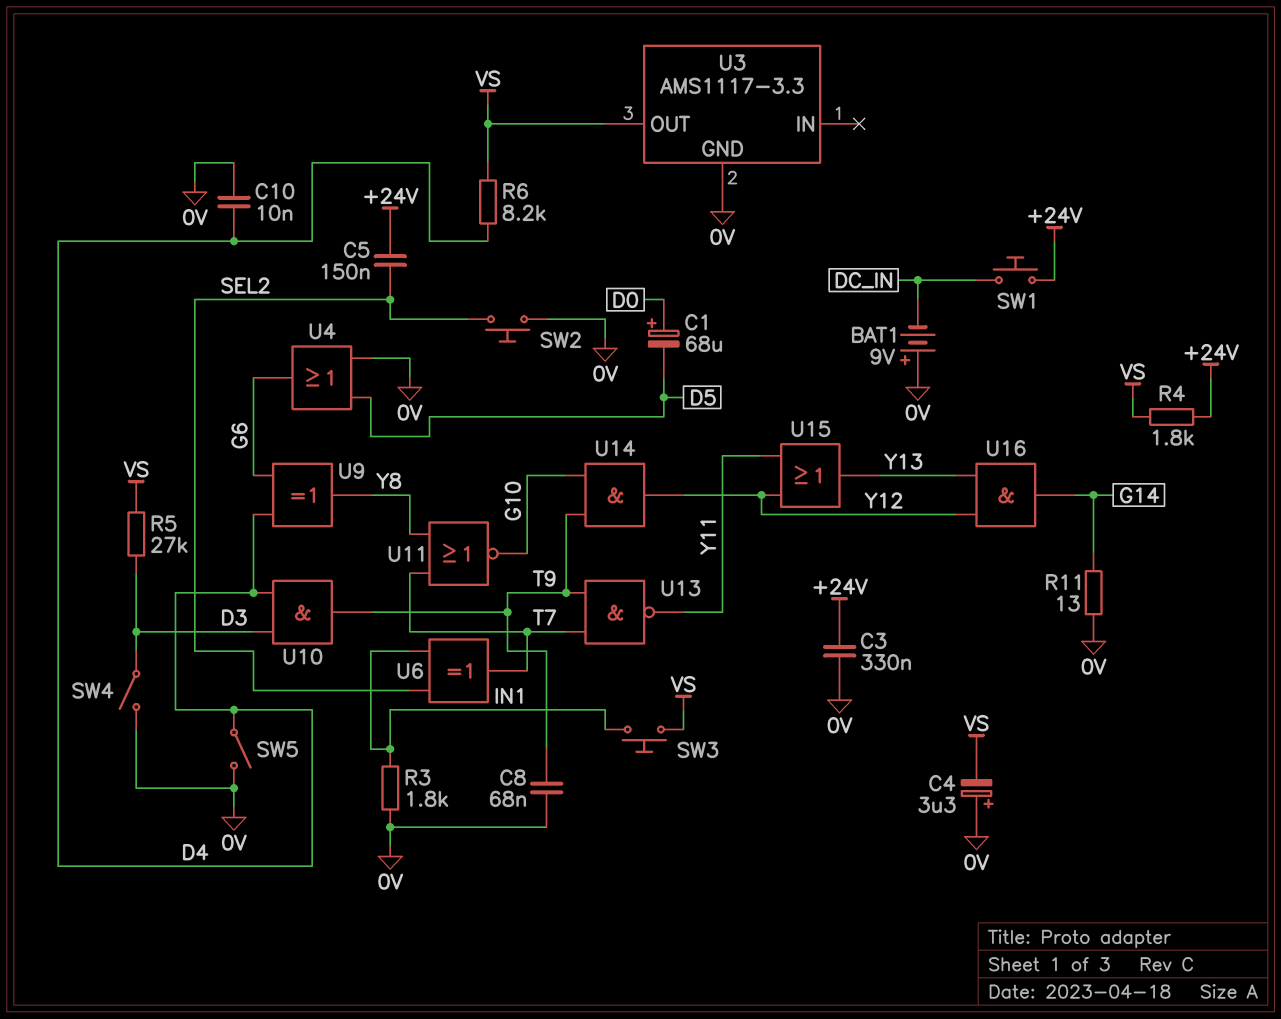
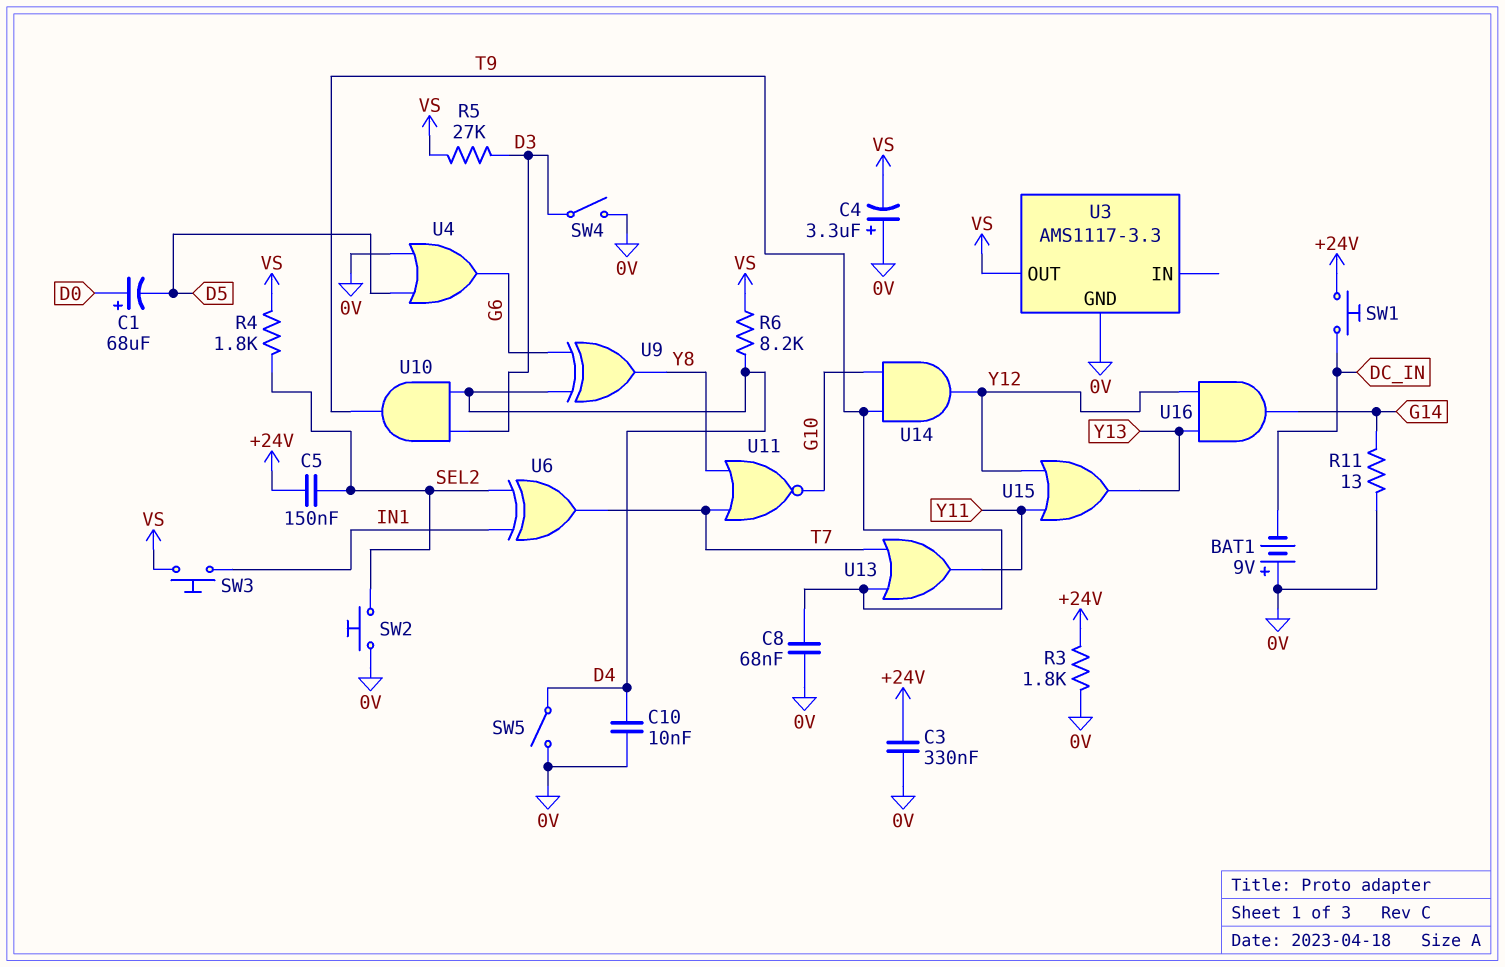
R3: 1.8k (0V, IN1) -> 1.8k (+24V, 0V)
R4: 1.8k (+24V, VS) -> 1.8k (SEL2, VS)
U13: NAND (in T7, in T9, out Y11) -> OR (in T7, in T9, out Y11)

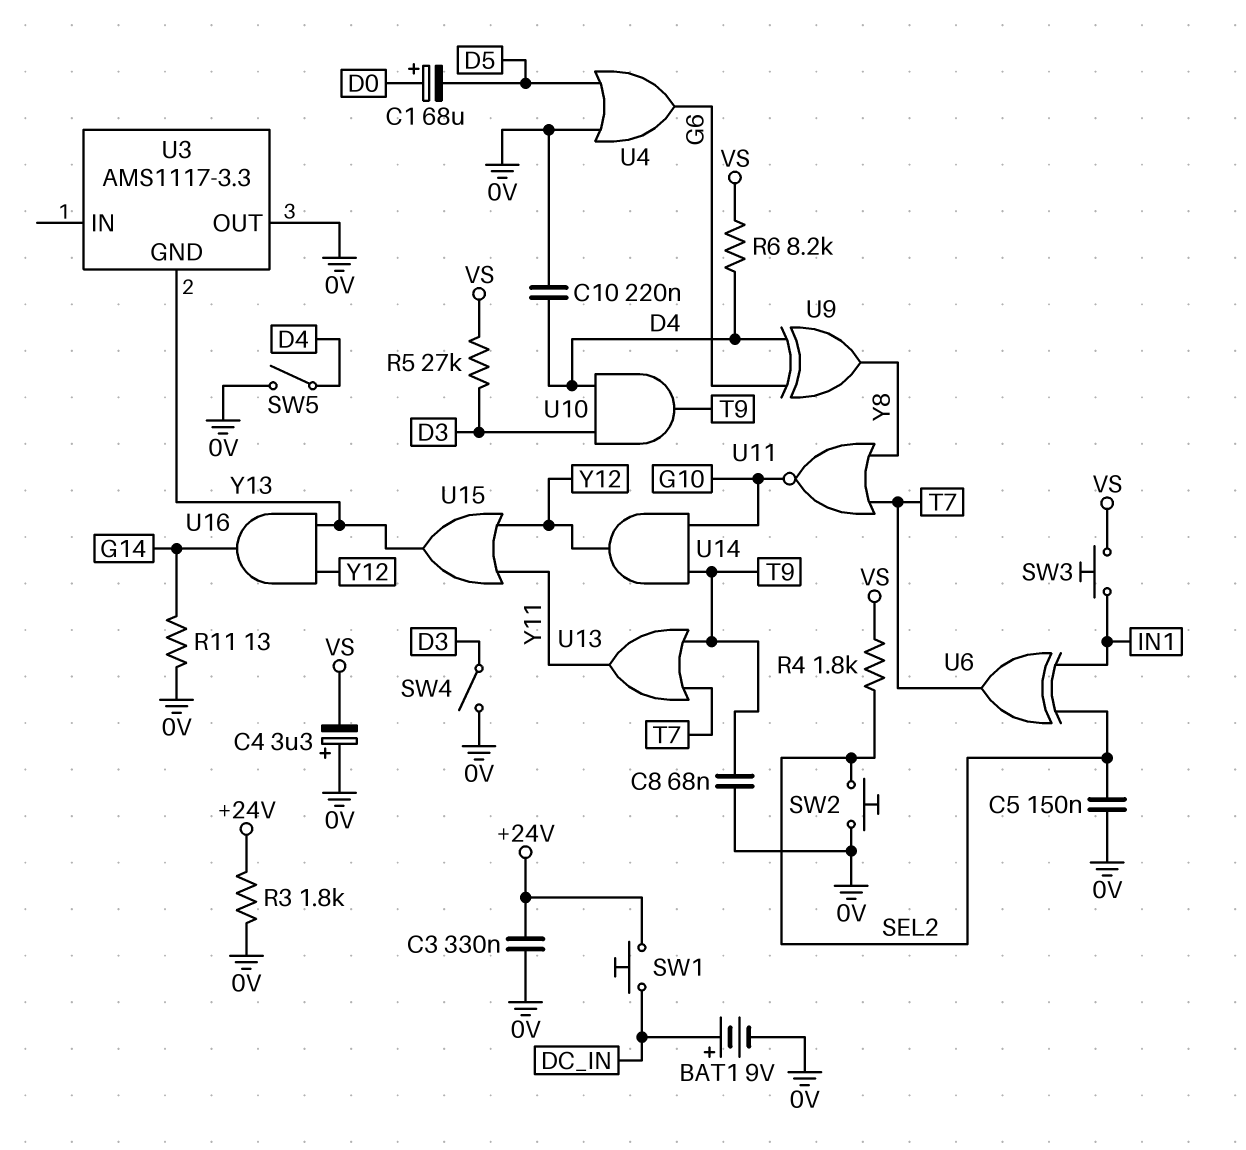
BAT1: 9V (plus 0V, minus DC_IN) -> 9V (plus DC_IN, minus 0V)
C5: 150nF (+24V, SEL2) -> 150nF (0V, SEL2)
C10: 10nF (0V, D4) -> 220nF (0V, D4)
U3 pin GND: 0V -> Y13
U3 pin OUT: VS -> 0V

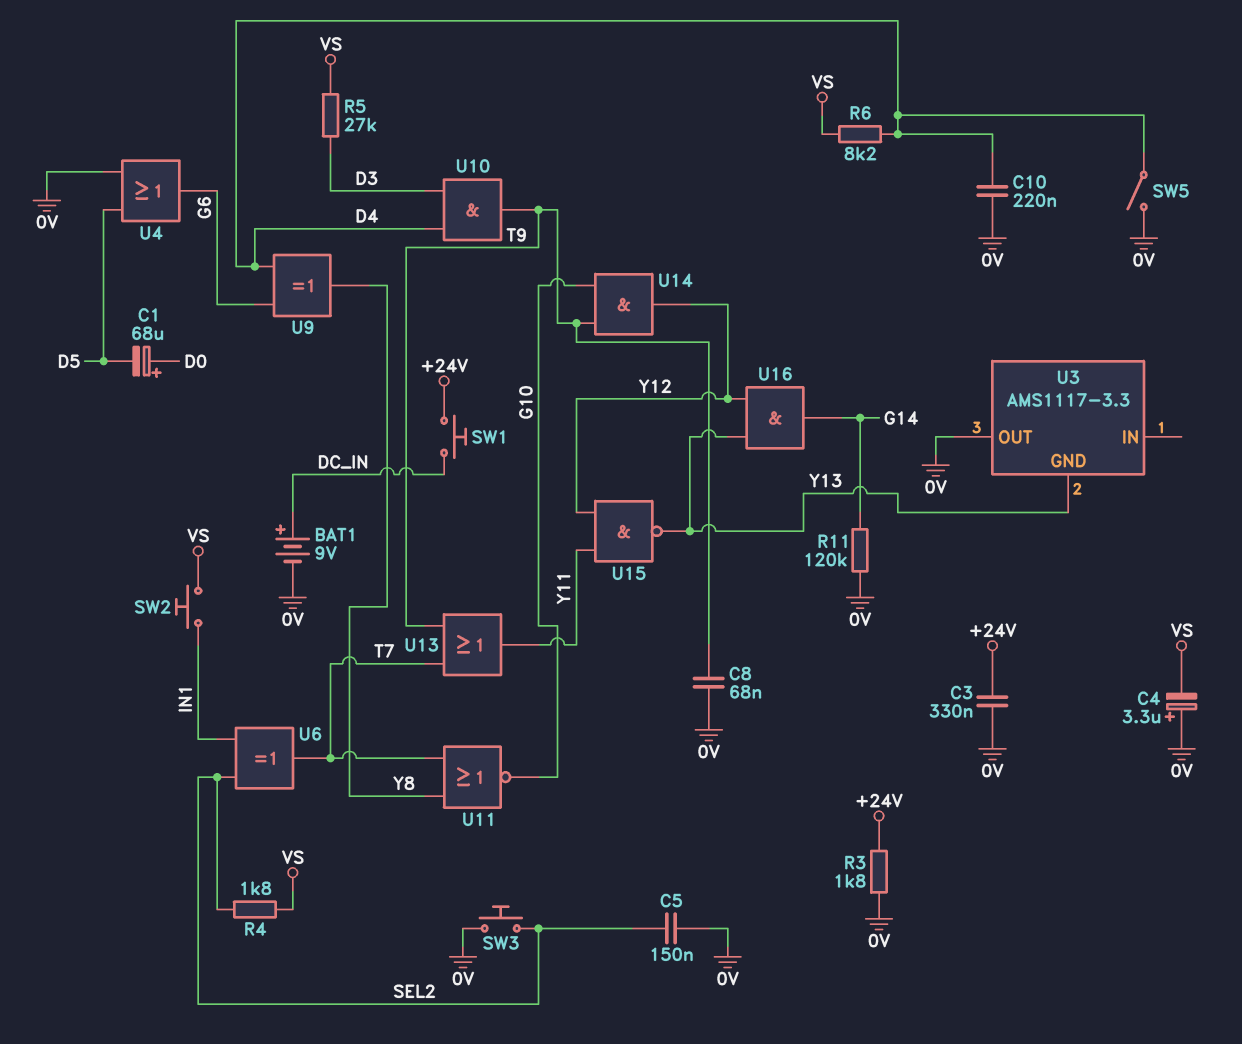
R11: 13 (0V, G14) -> 120k (0V, G14)
SW2: button (0V, SEL2) -> button (IN1, VS)
SW3: button (IN1, VS) -> button (0V, SEL2)
SW4: switch (0V, D3) -> none
U15: OR (in Y11, in Y12, out Y13) -> NAND (in Y11, in Y12, out Y13)

